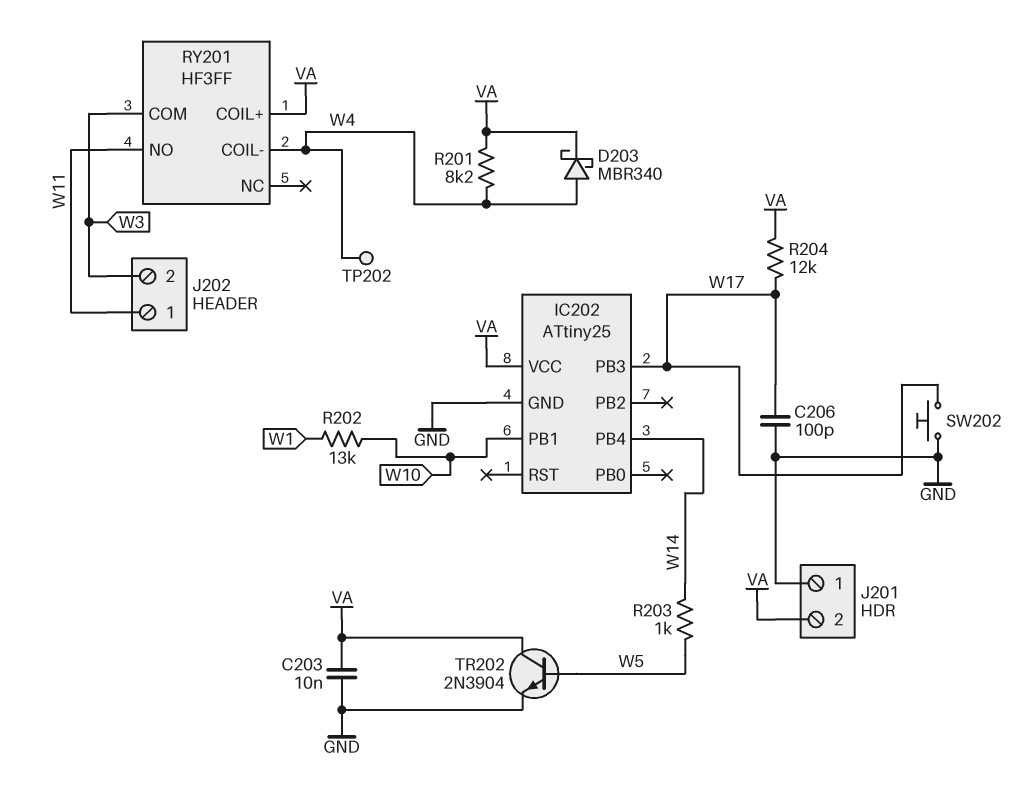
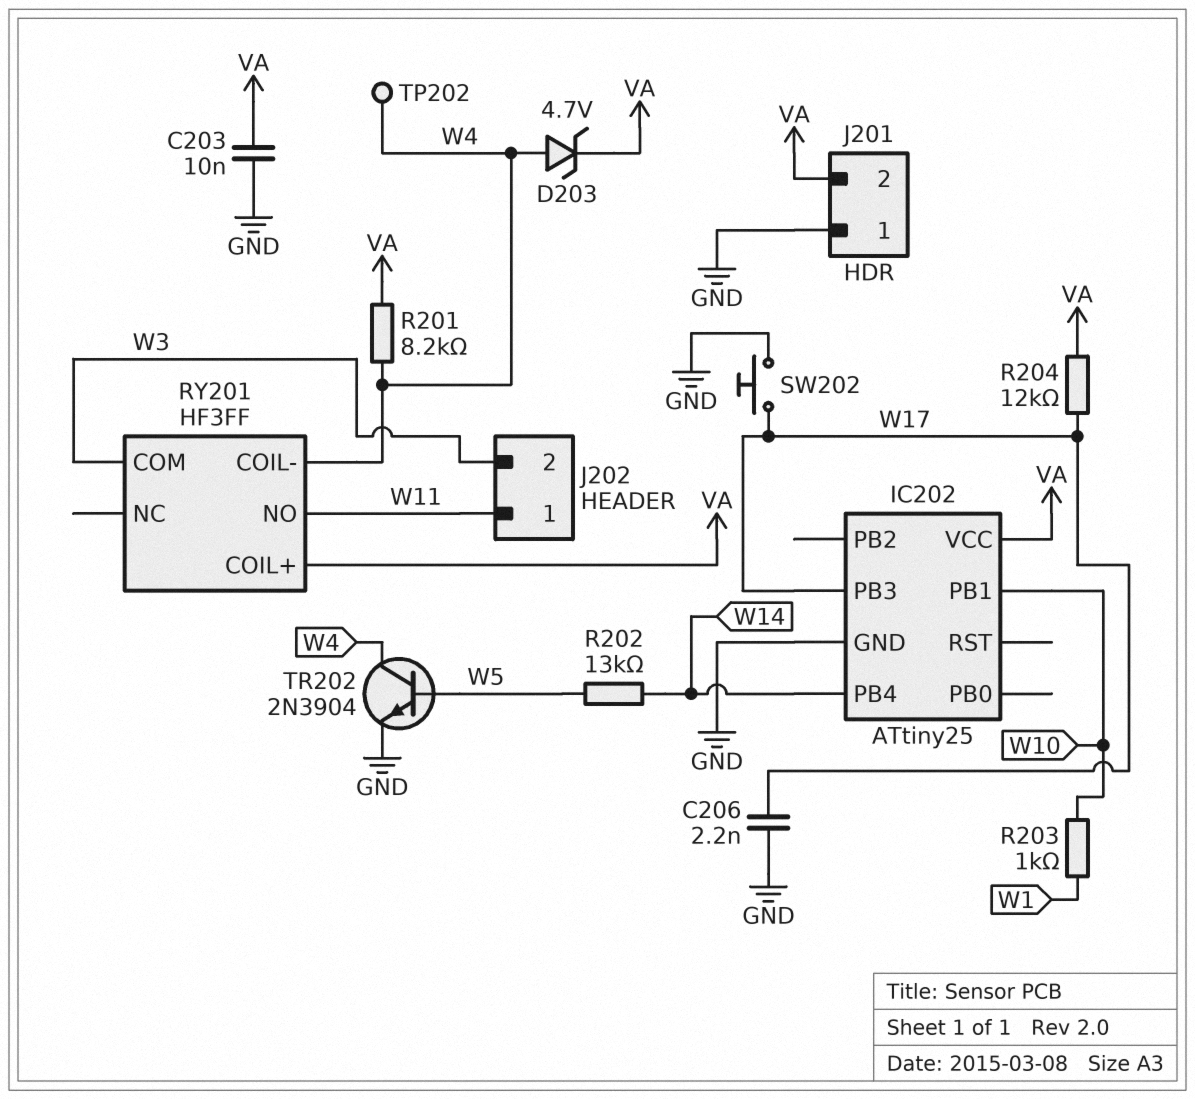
C206: 100pF (GND, W17) -> 2.2nF (GND, W17)
D203: schottky MBR340 (A W4, K VA) -> zener 4.7V (A W4, K VA)
R202: 13k (W1, W10) -> 13k (W5, W14)
R203: 1k (W5, W14) -> 1k (W1, W10)
TR202: NPN 2N3904 (B W5, C VA, E GND) -> NPN 2N3904 (B W5, C W4, E GND)

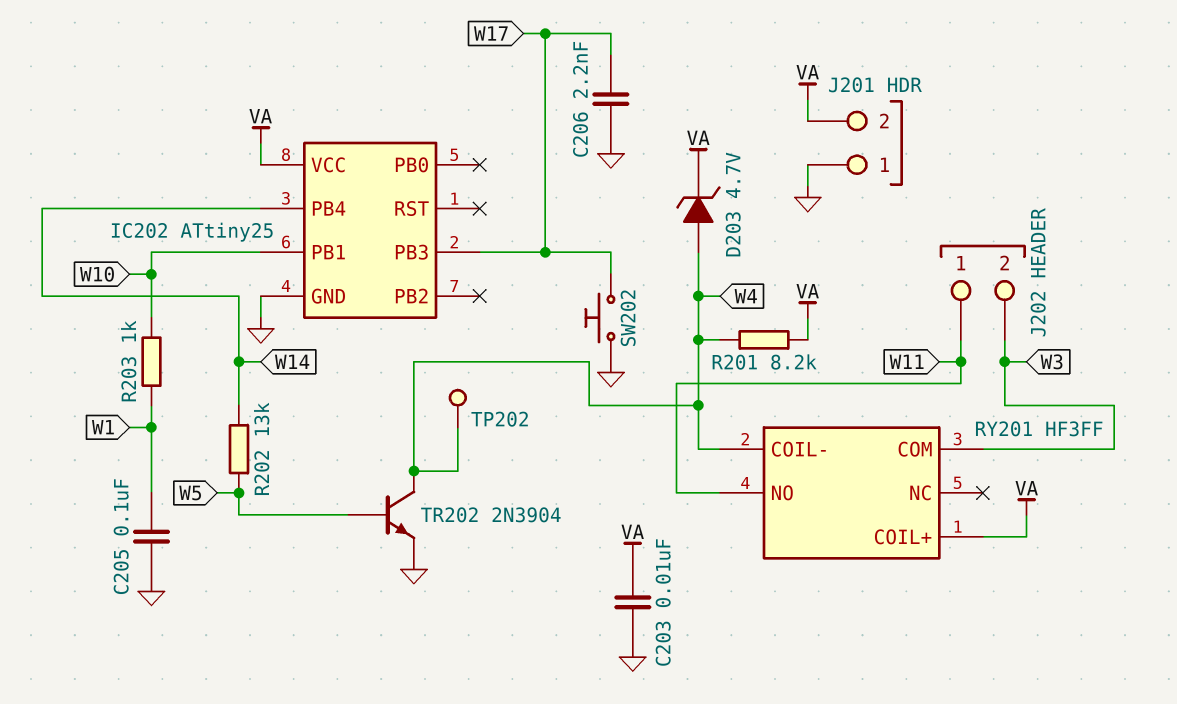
C205: none -> 100nF (GND, W1)
R204: 12k (VA, W17) -> none

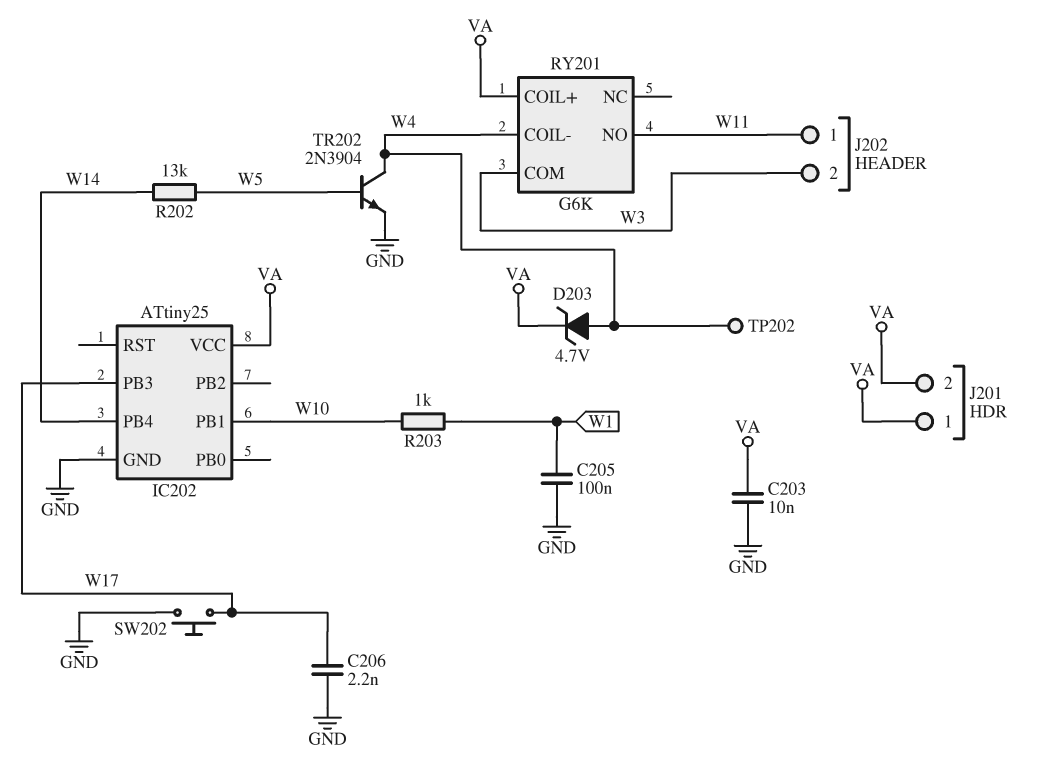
J201 pin 1: GND -> VA
R201: 8.2k (VA, W4) -> none
RY201: HF3FF -> G6K

